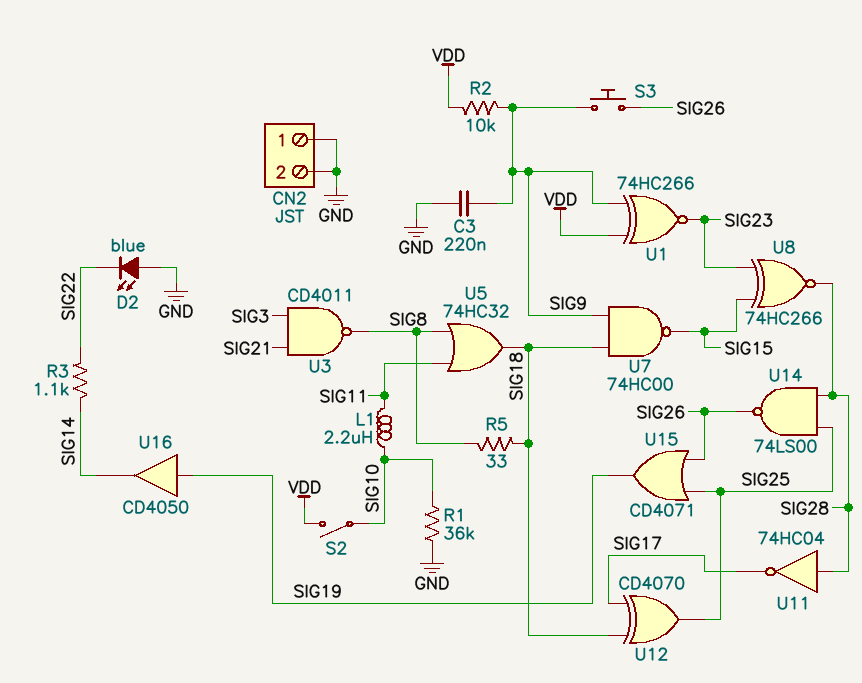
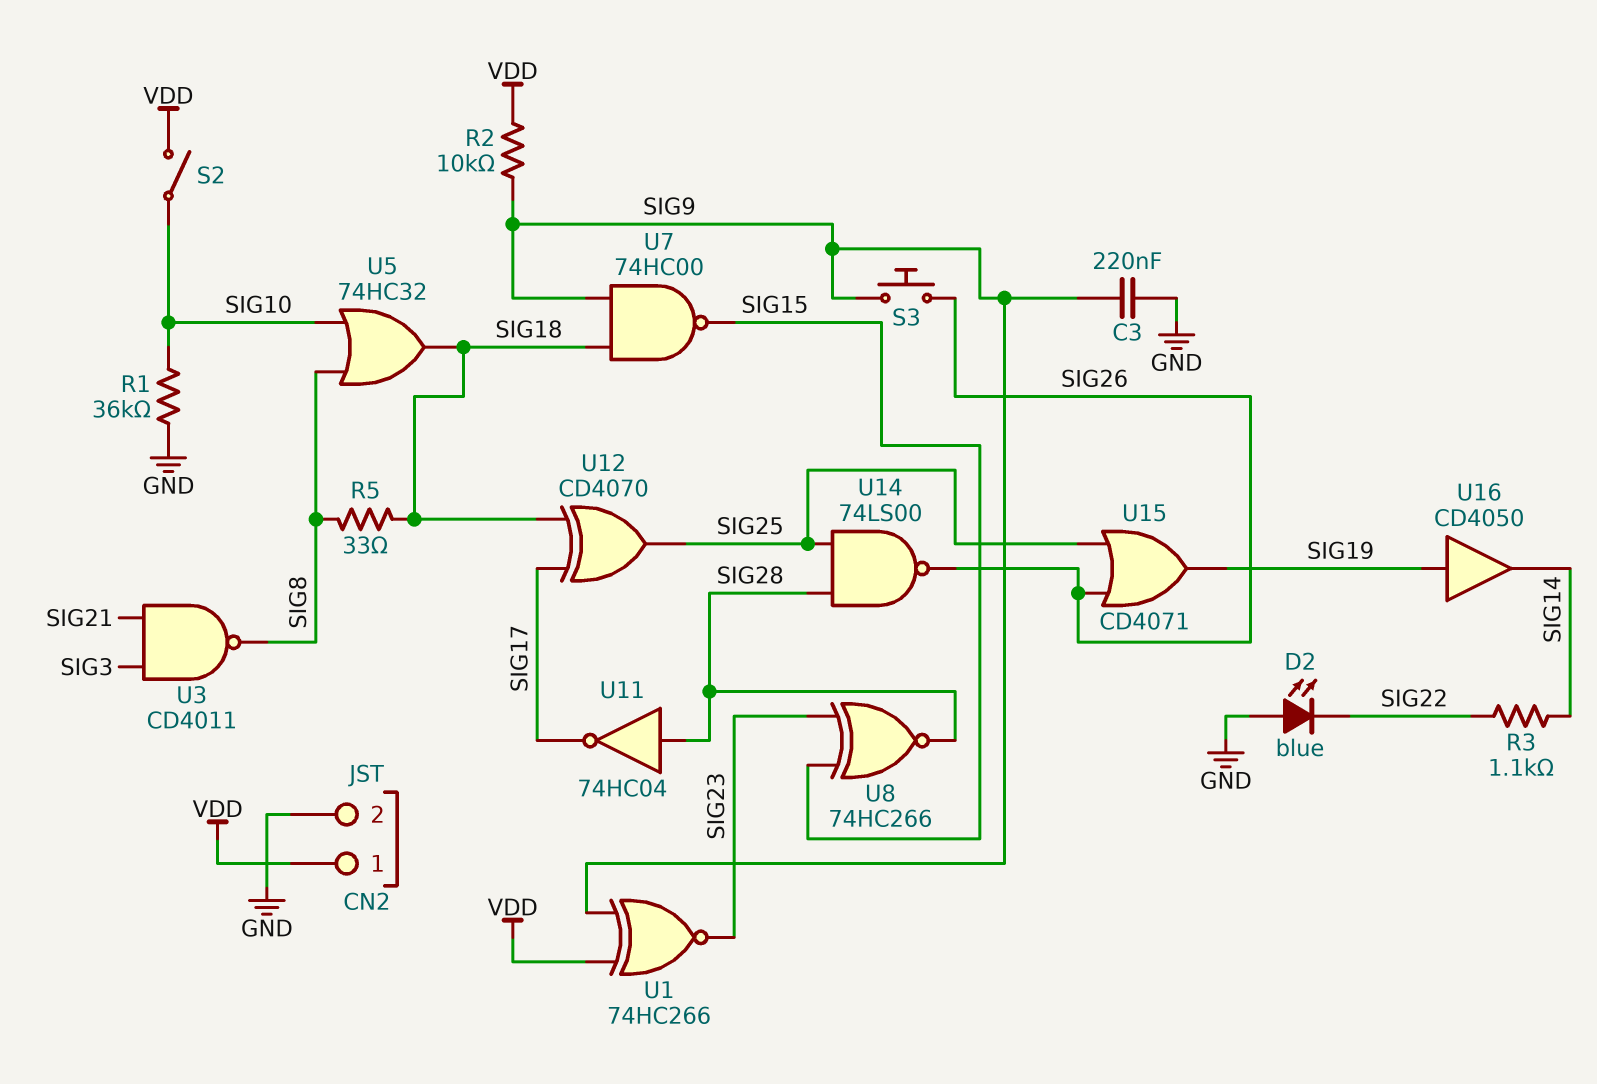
CN2 pin 1: GND -> VDD
L1: 2.2uH (SIG10, SIG11) -> none
U5: OR 74HC32 (in SIG8, in SIG11, out SIG18) -> OR 74HC32 (in SIG8, in SIG10, out SIG18)

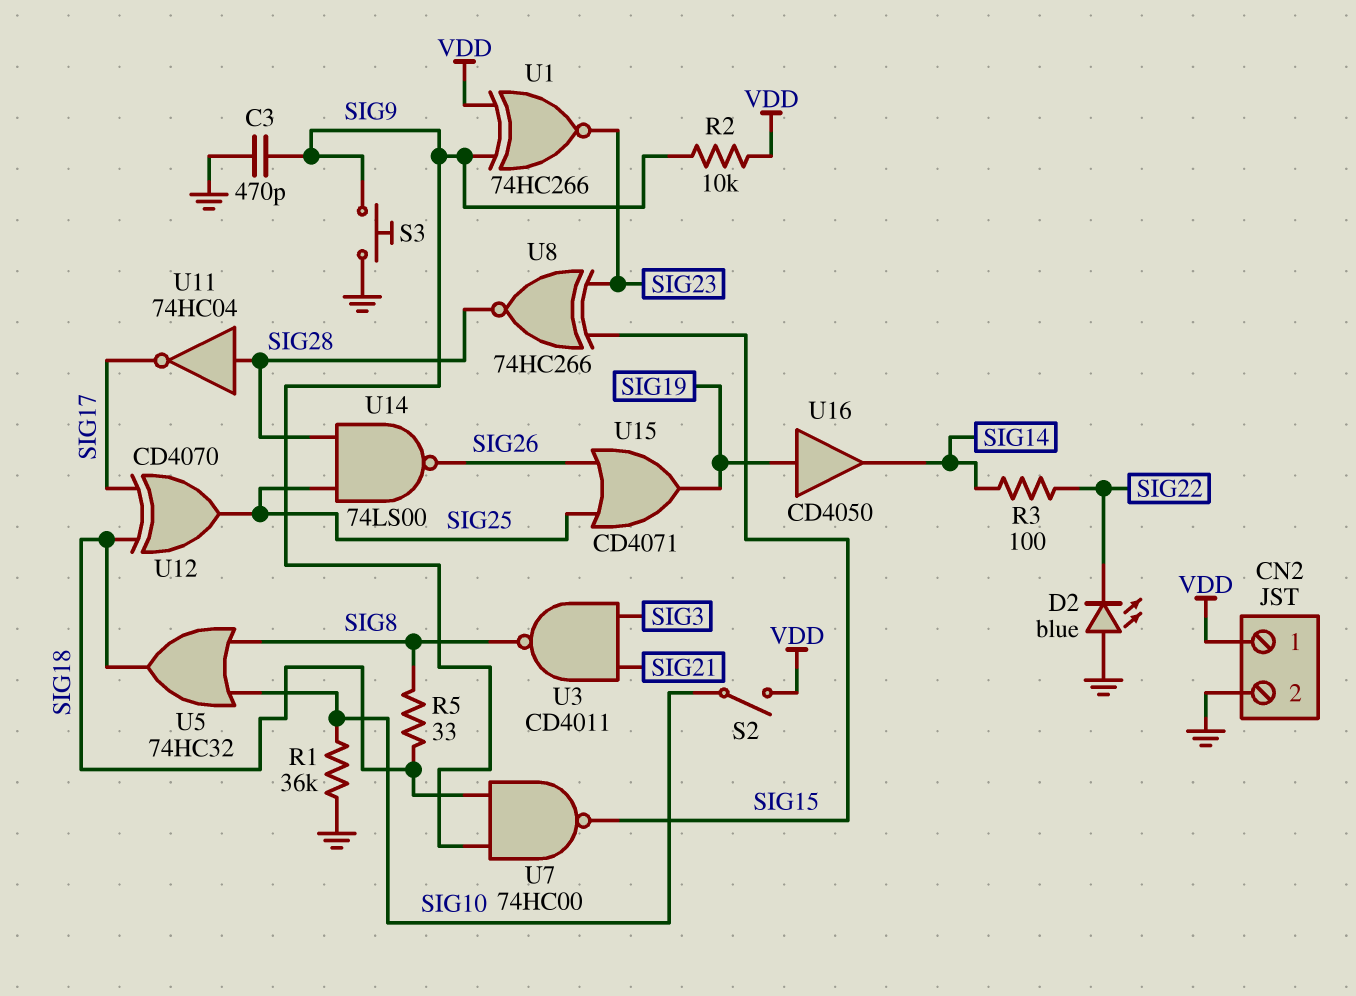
C3: 220nF (GND, SIG9) -> 470pF (GND, SIG9)
R3: 1.1k (SIG14, SIG22) -> 100 (SIG14, SIG22)
S3: button (SIG9, SIG26) -> button (GND, SIG9)

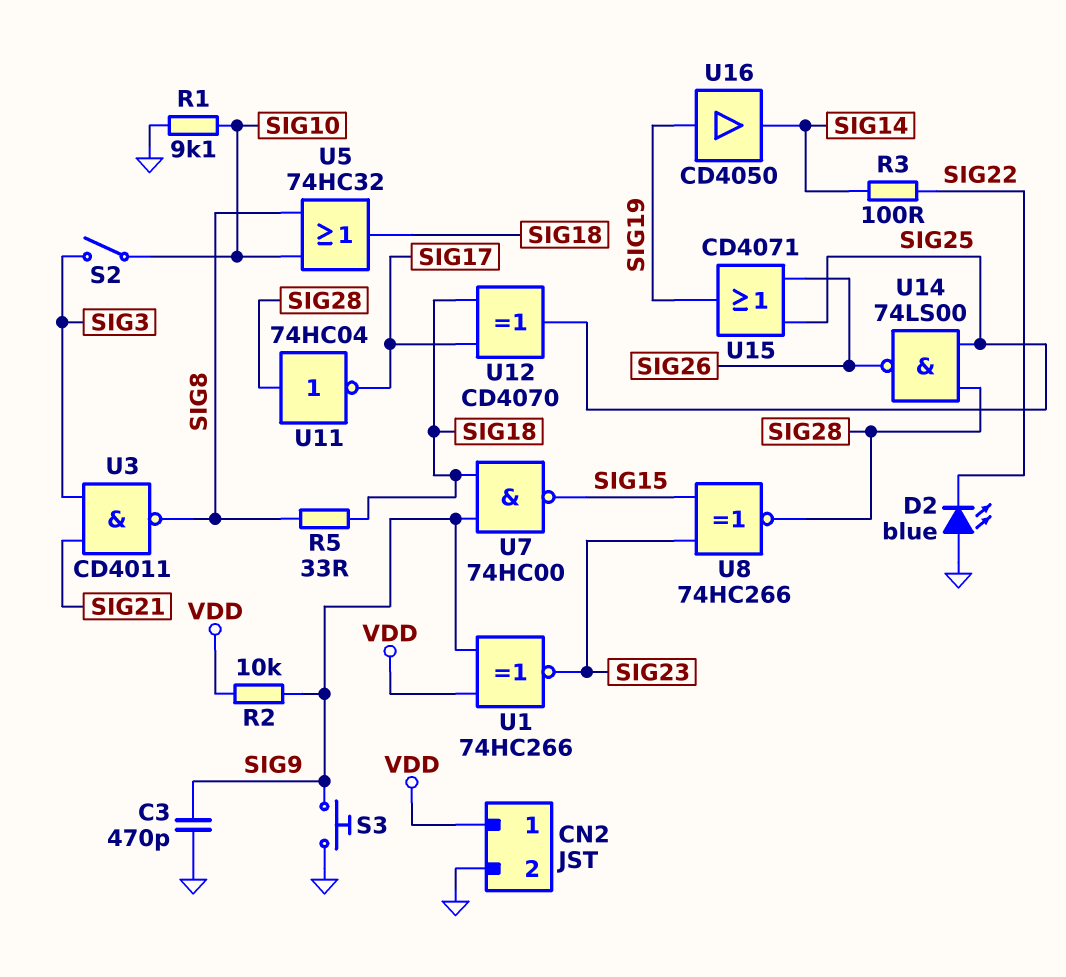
R1: 36k (GND, SIG10) -> 9.1k (GND, SIG10)
S2: switch (SIG10, VDD) -> switch (SIG3, SIG10)

